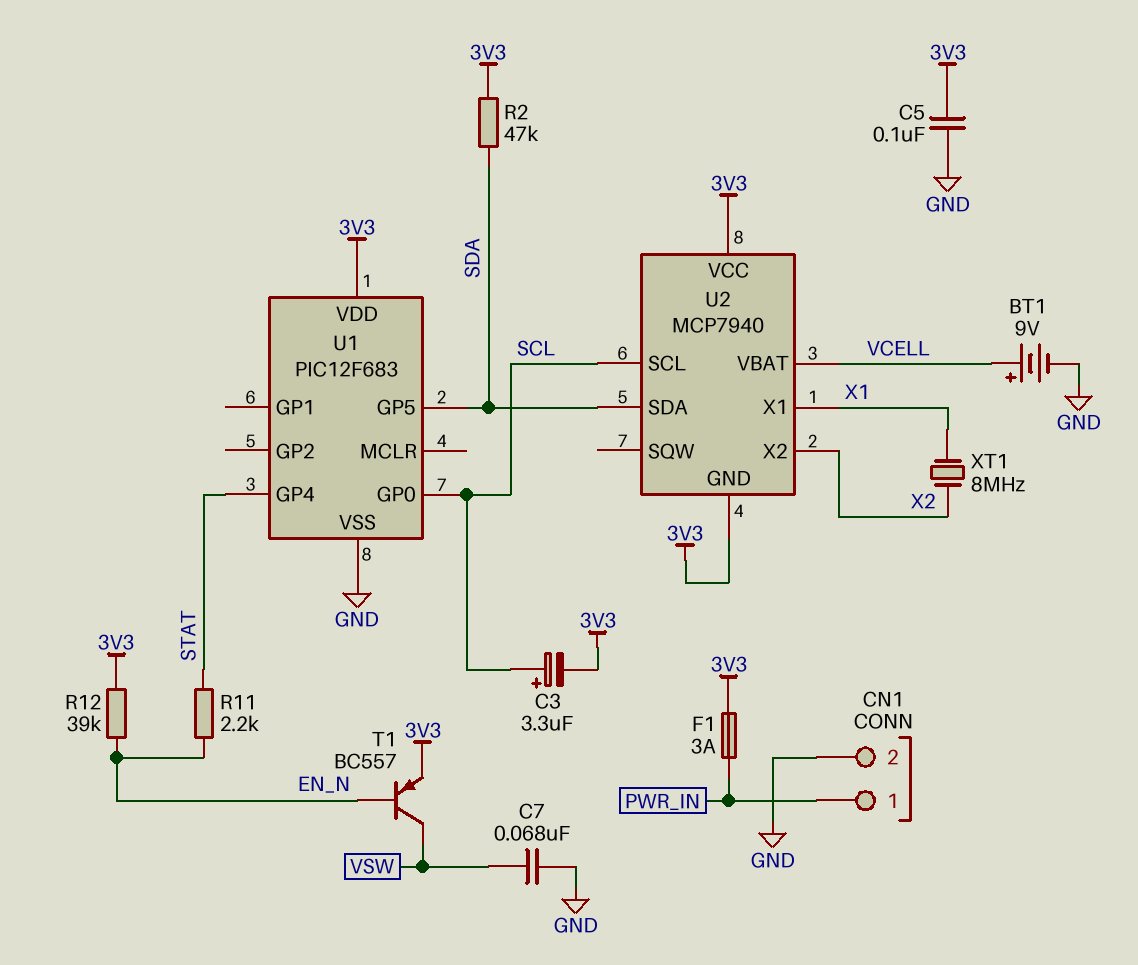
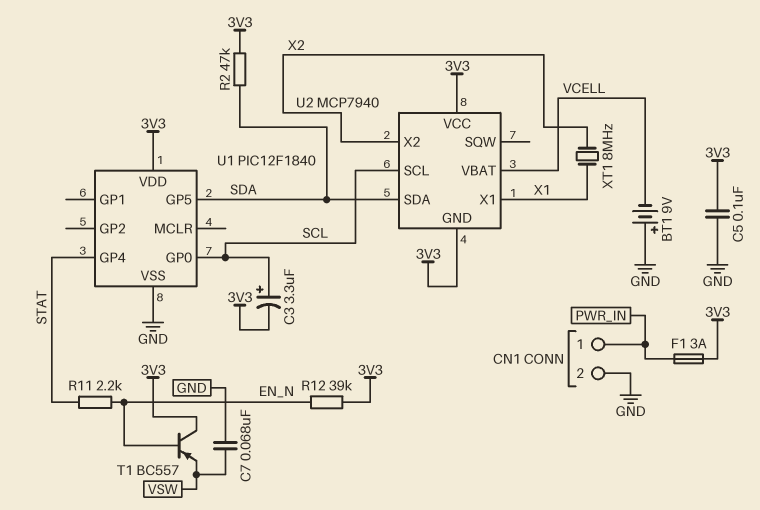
BT1: 9V (plus VCELL, minus GND) -> 9V (plus GND, minus VCELL)
T1: PNP BC557 (B EN_N, C VSW, E 3V3) -> PNP BC557 (B EN_N, C 3V3, E VSW)
U1: PIC12F683 -> PIC12F1840

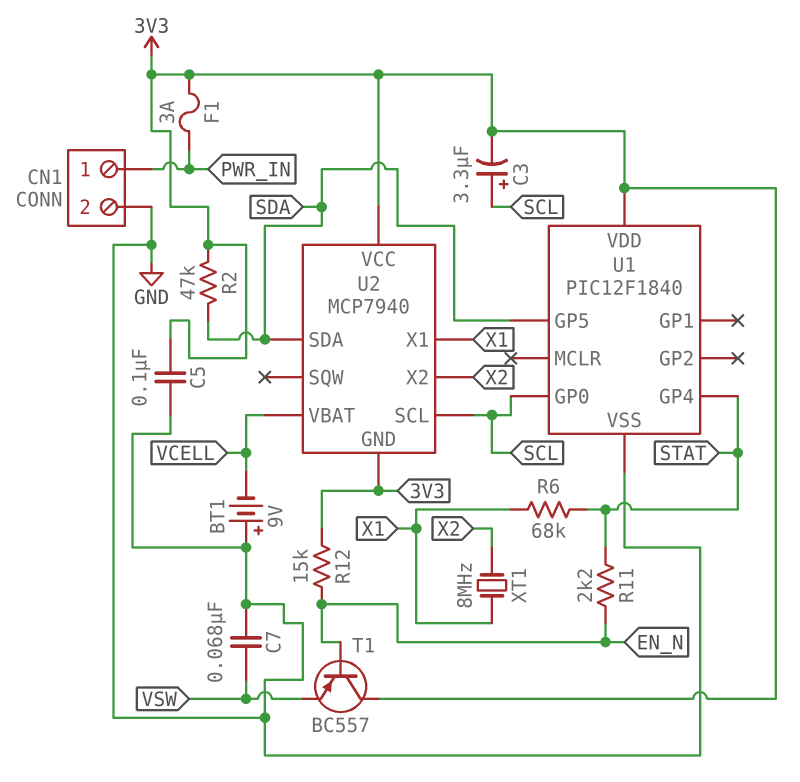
R6: none -> 68k (STAT, X1)
R12: 39k (3V3, EN_N) -> 15k (3V3, EN_N)

